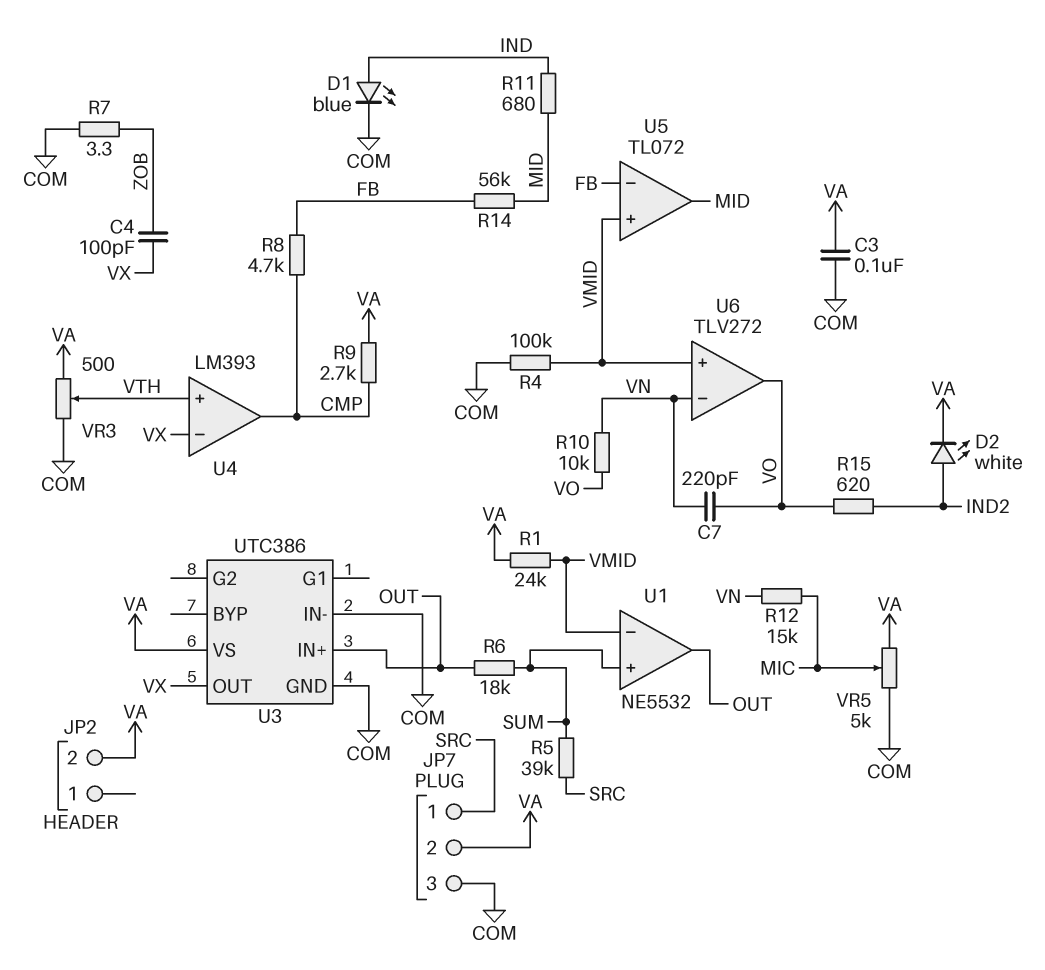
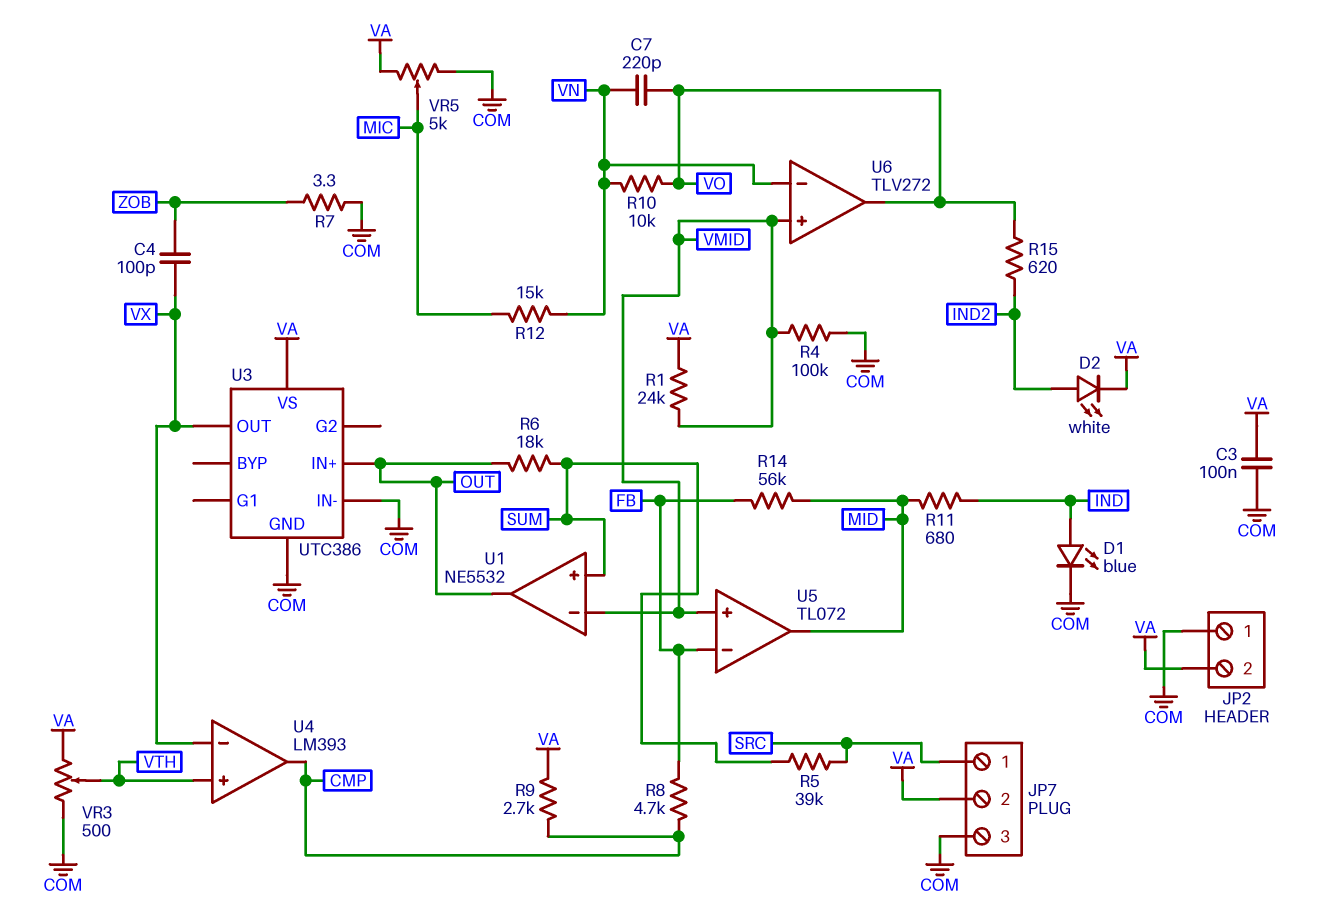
JP2 pin 1: none -> COM

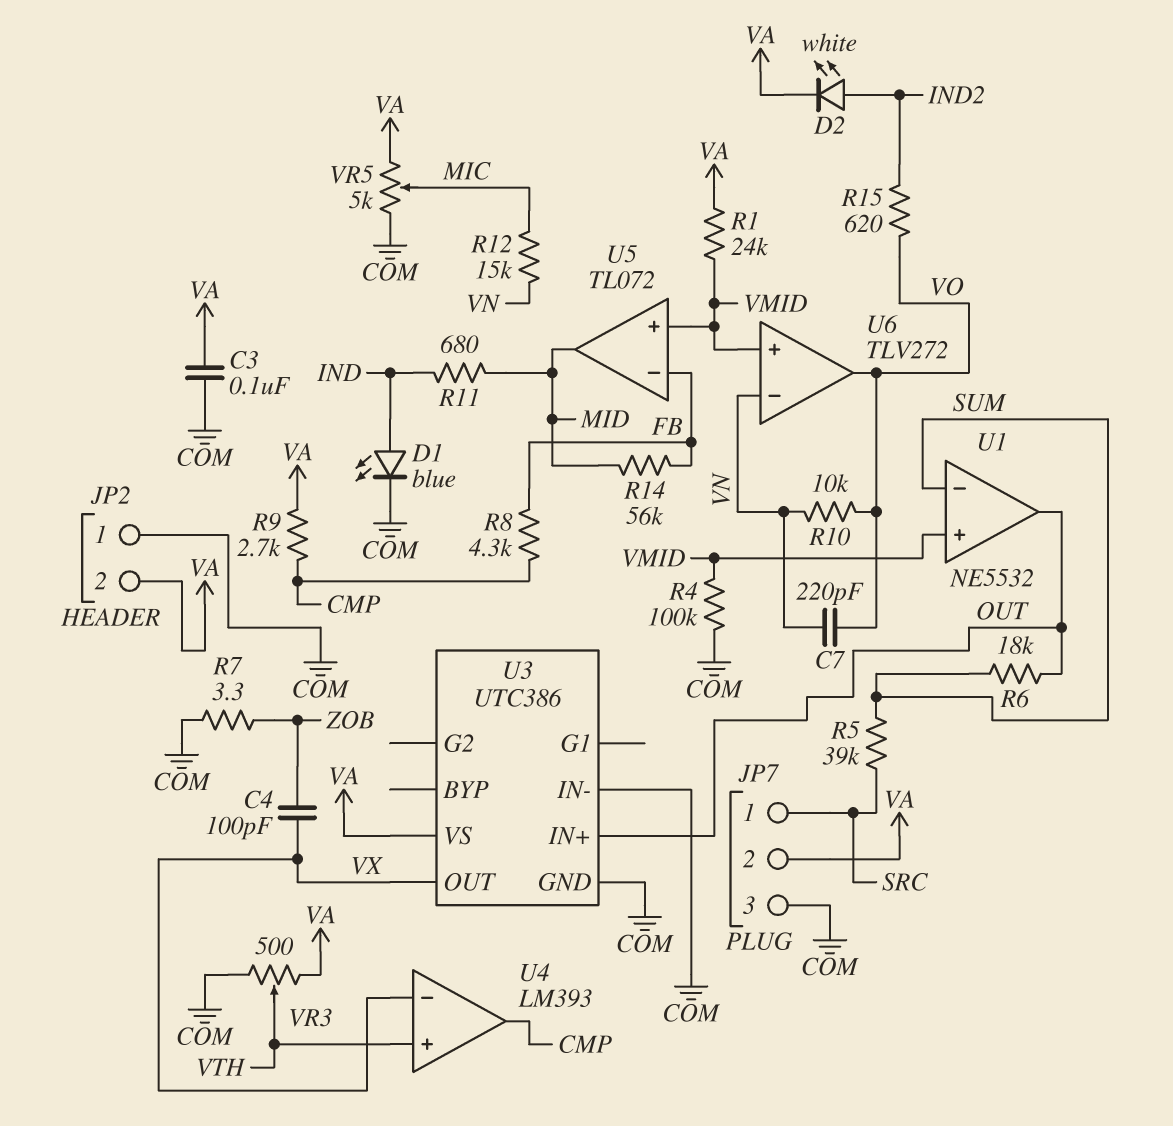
R8: 4.7k (CMP, FB) -> 4.3k (CMP, FB)
U1 pin in+: SUM -> VMID
U1 pin in-: VMID -> SUM

